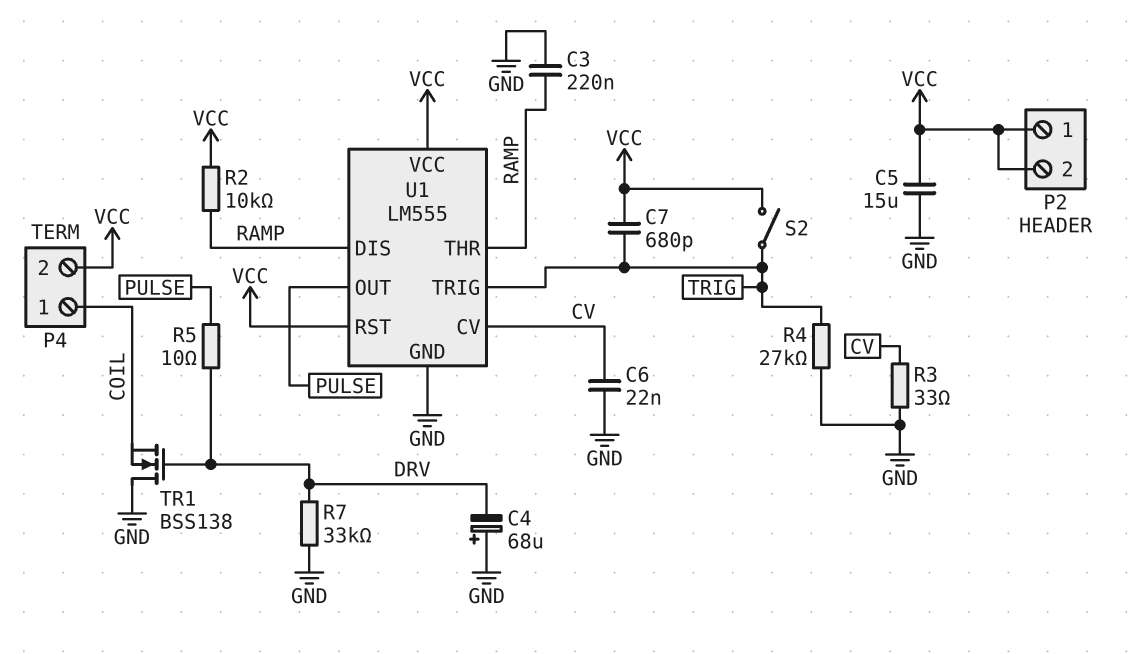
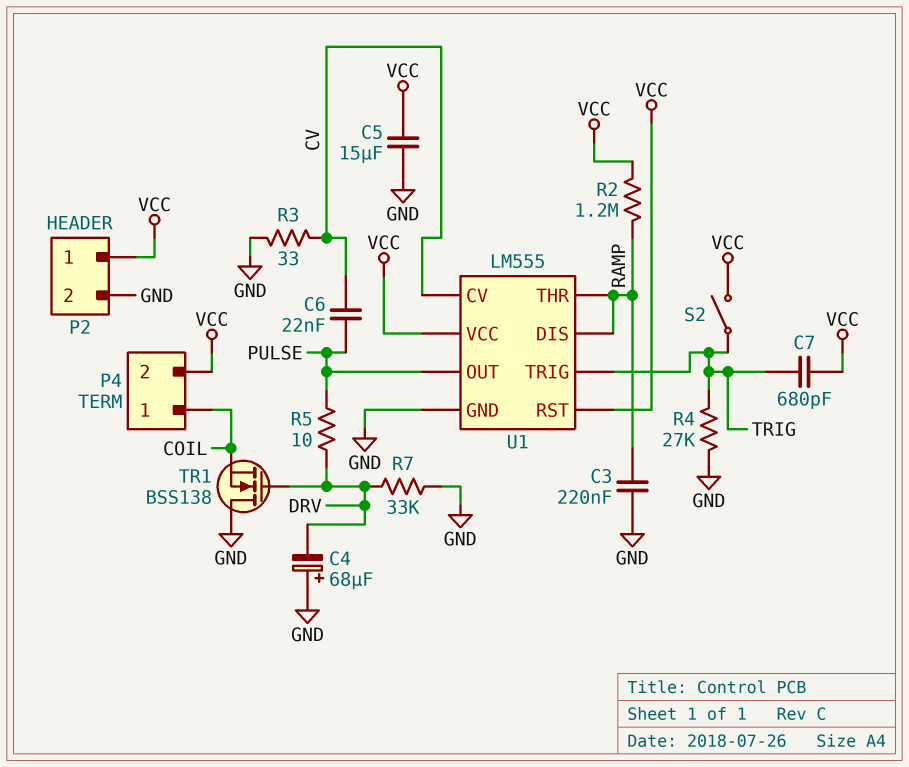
C6: 22nF (CV, GND) -> 22nF (CV, PULSE)
P2 pin 2: VCC -> GND
R2: 10k (RAMP, VCC) -> 1.2M (RAMP, VCC)

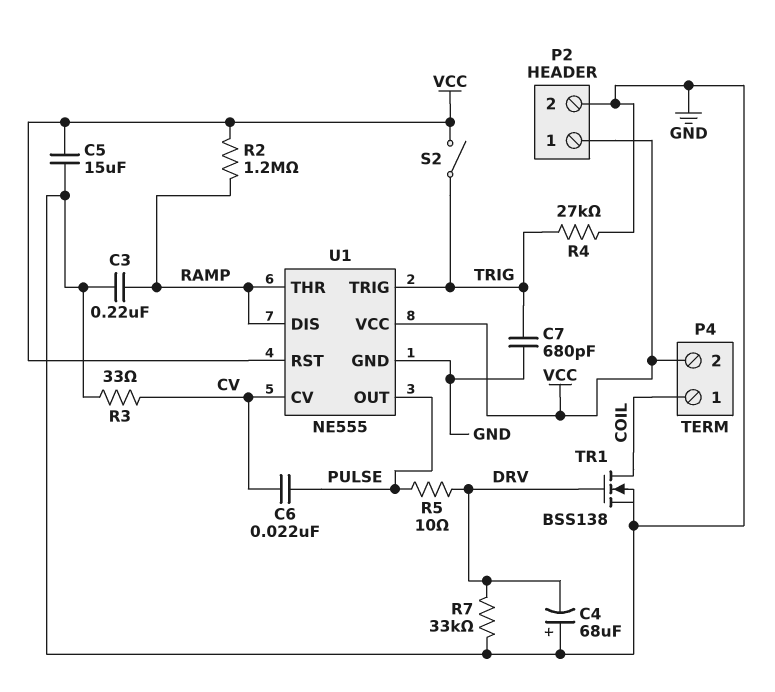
C7: 680pF (TRIG, VCC) -> 680pF (GND, TRIG)
TR1: NMOS BSS138 (G DRV, D GND, S COIL) -> NMOS BSS138 (G DRV, D COIL, S GND)
U1: LM555 -> NE555

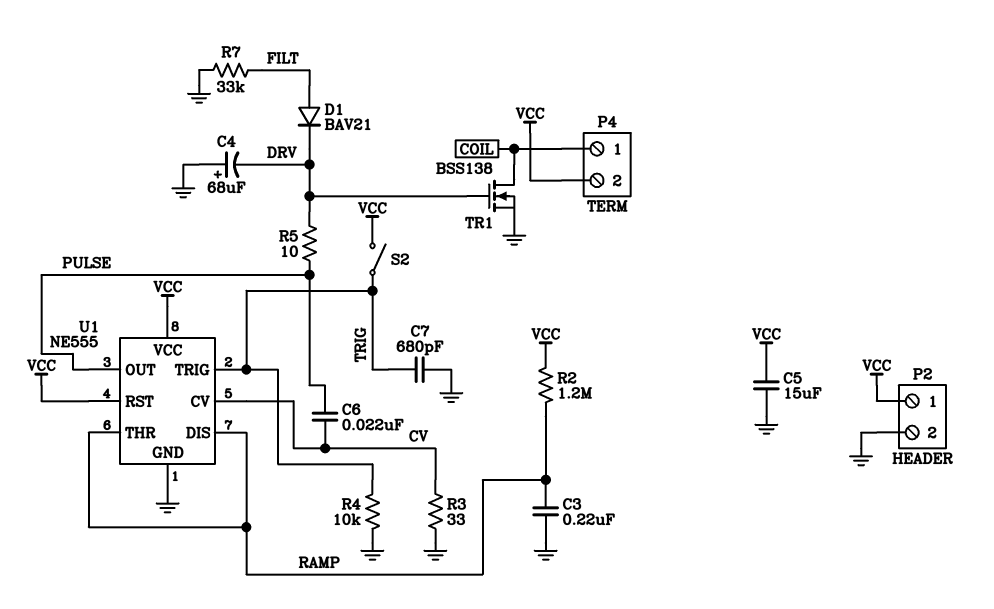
D1: none -> diode BAV21 (A FILT, K DRV)
R4: 27k (GND, TRIG) -> 10k (GND, TRIG)
R7: 33k (DRV, GND) -> 33k (FILT, GND)

